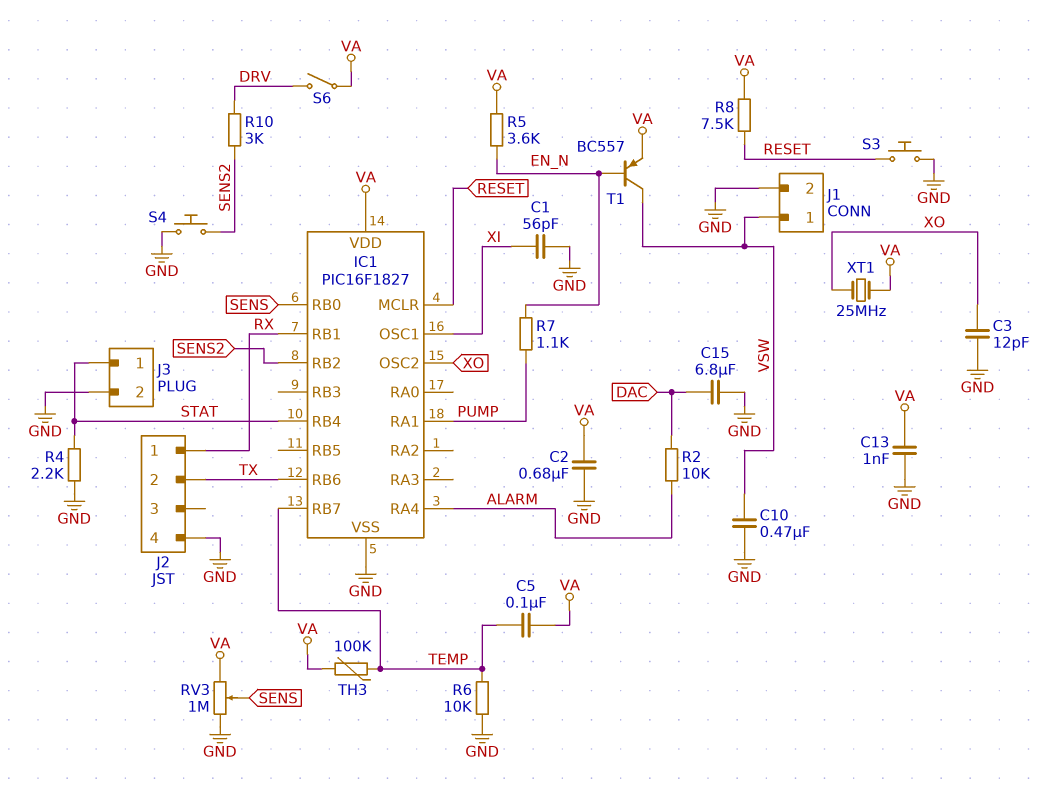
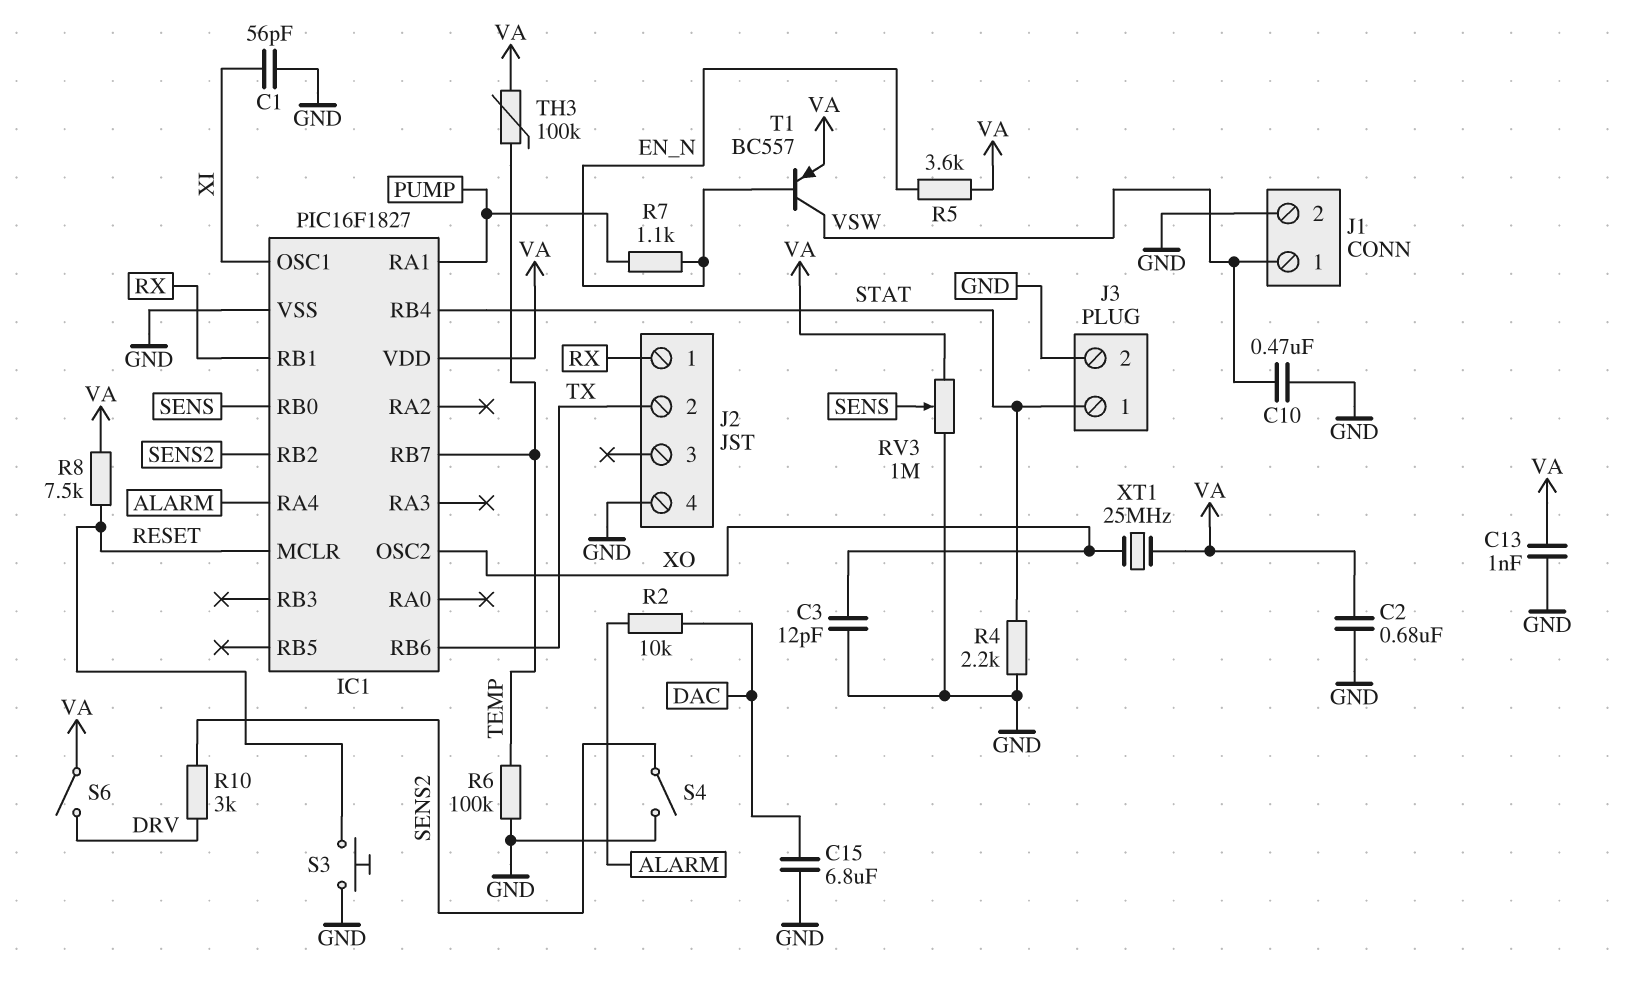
C5: 100nF (TEMP, VA) -> none
R6: 10k (GND, TEMP) -> 100k (GND, TEMP)
S4: button (GND, SENS2) -> switch (GND, SENS2)

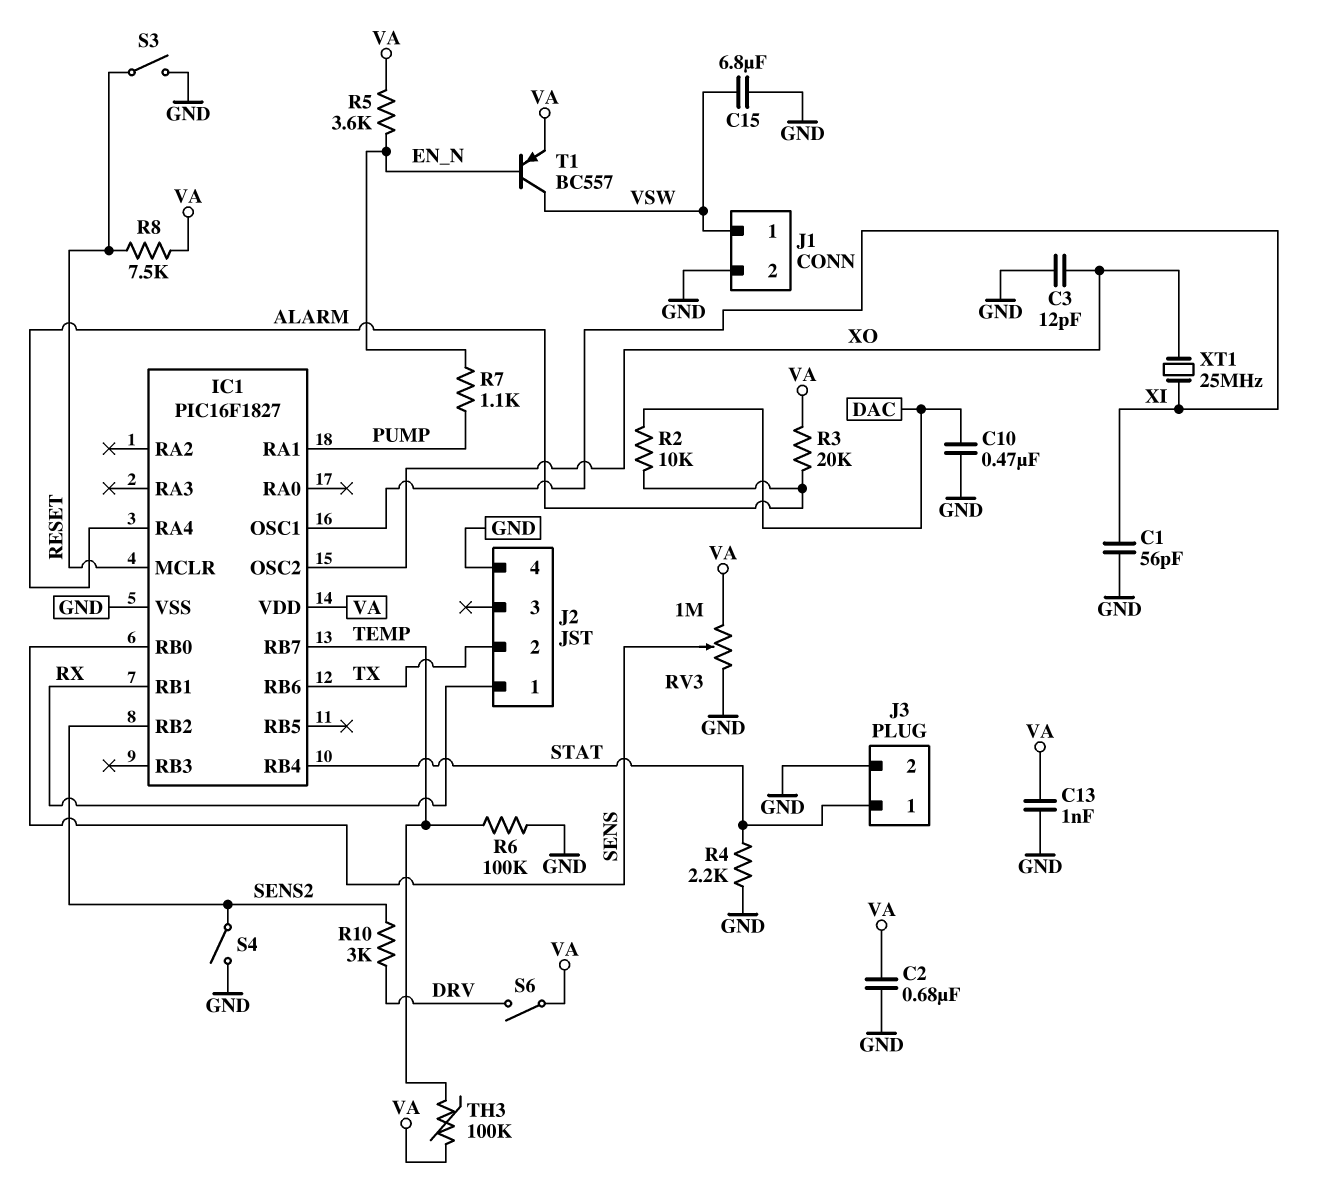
C10: 470nF (GND, VSW) -> 470nF (DAC, GND)
C15: 6.8uF (DAC, GND) -> 6.8uF (GND, VSW)
R3: none -> 20k (ALARM, VA)
S3: button (GND, RESET) -> switch (GND, RESET)
XT1: 25MHz (VA, XO) -> 25MHz (XI, XO)

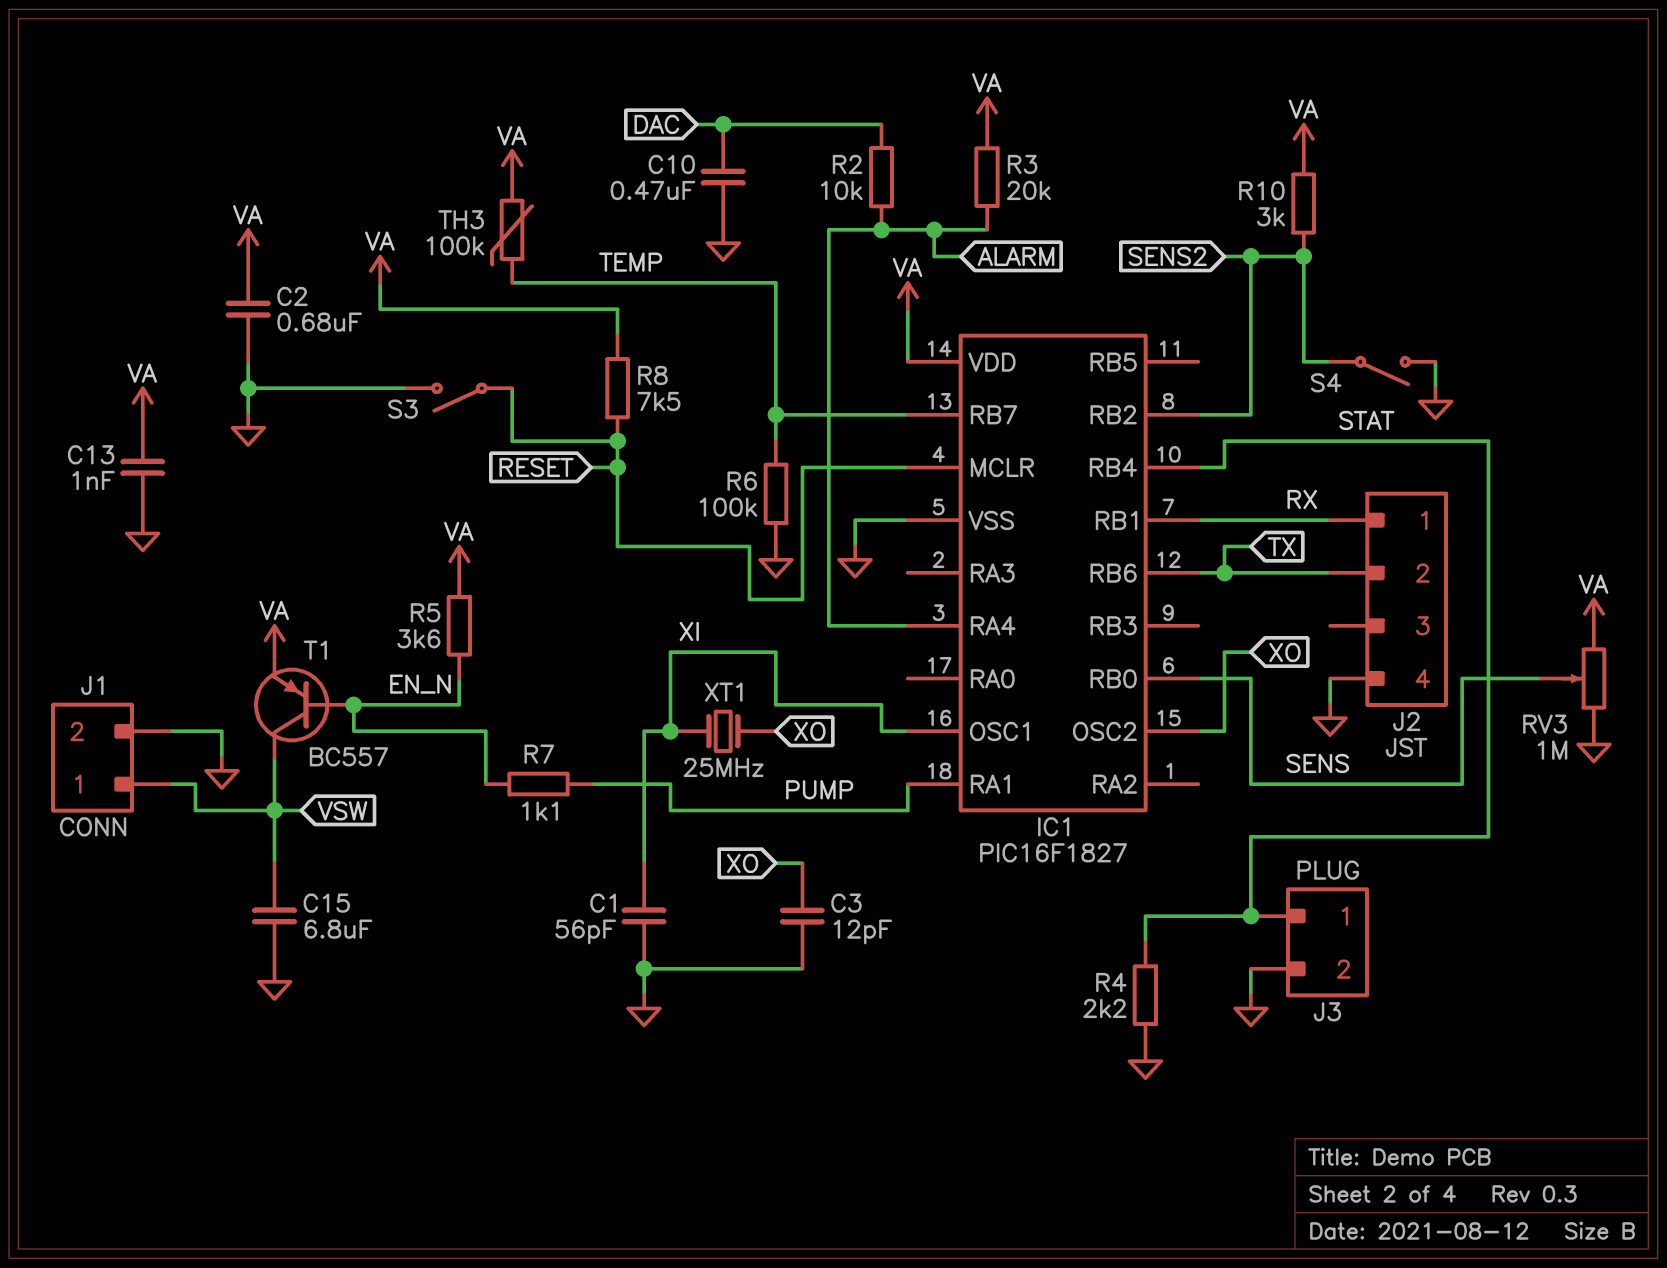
R10: 3k (DRV, SENS2) -> 3k (SENS2, VA)
S6: switch (DRV, VA) -> none

